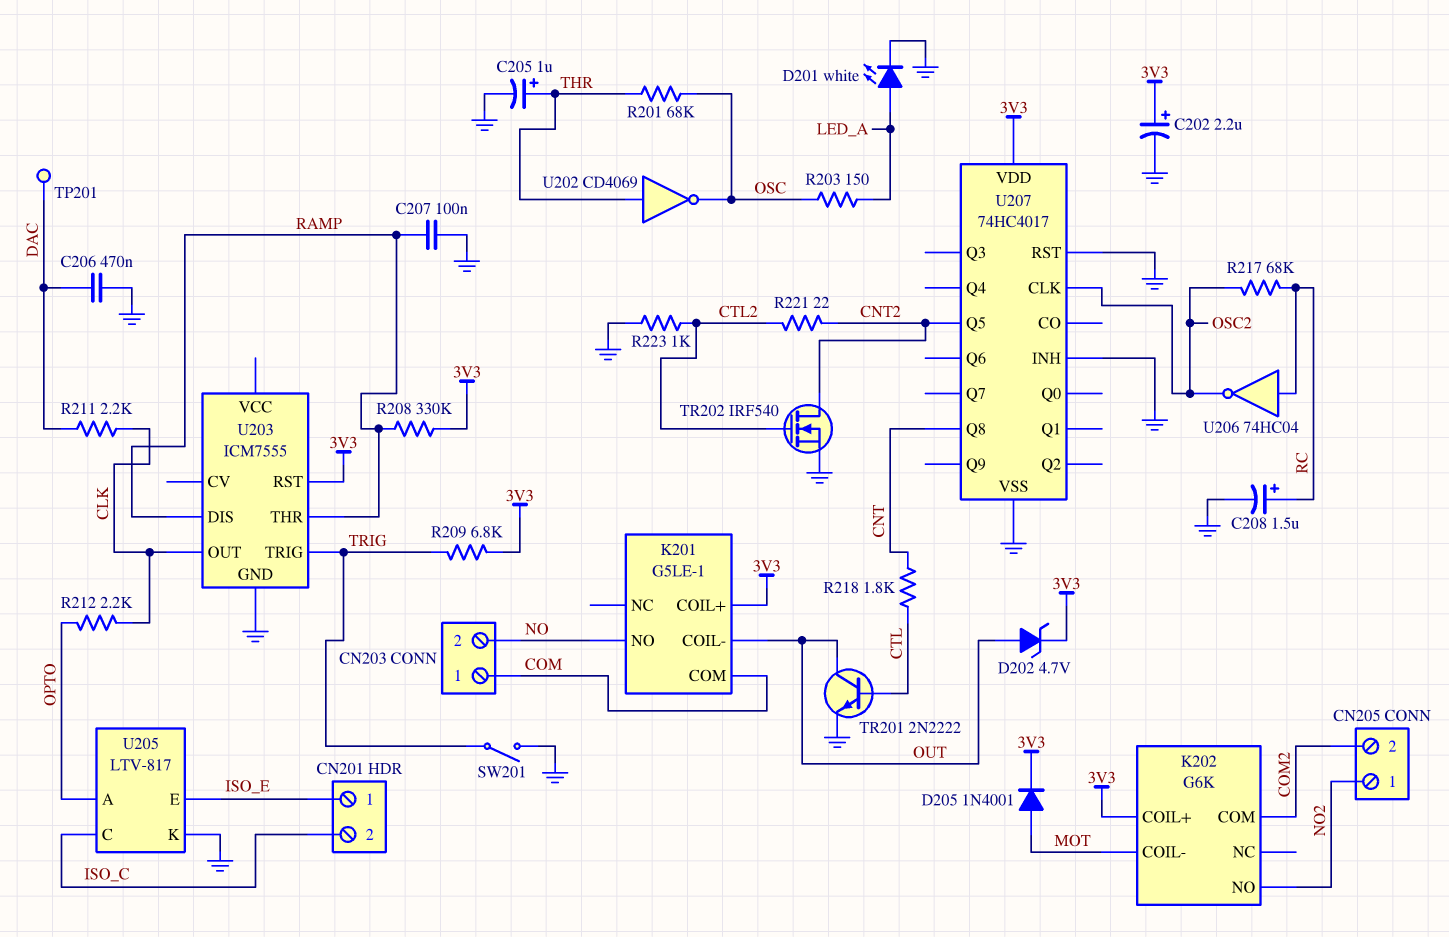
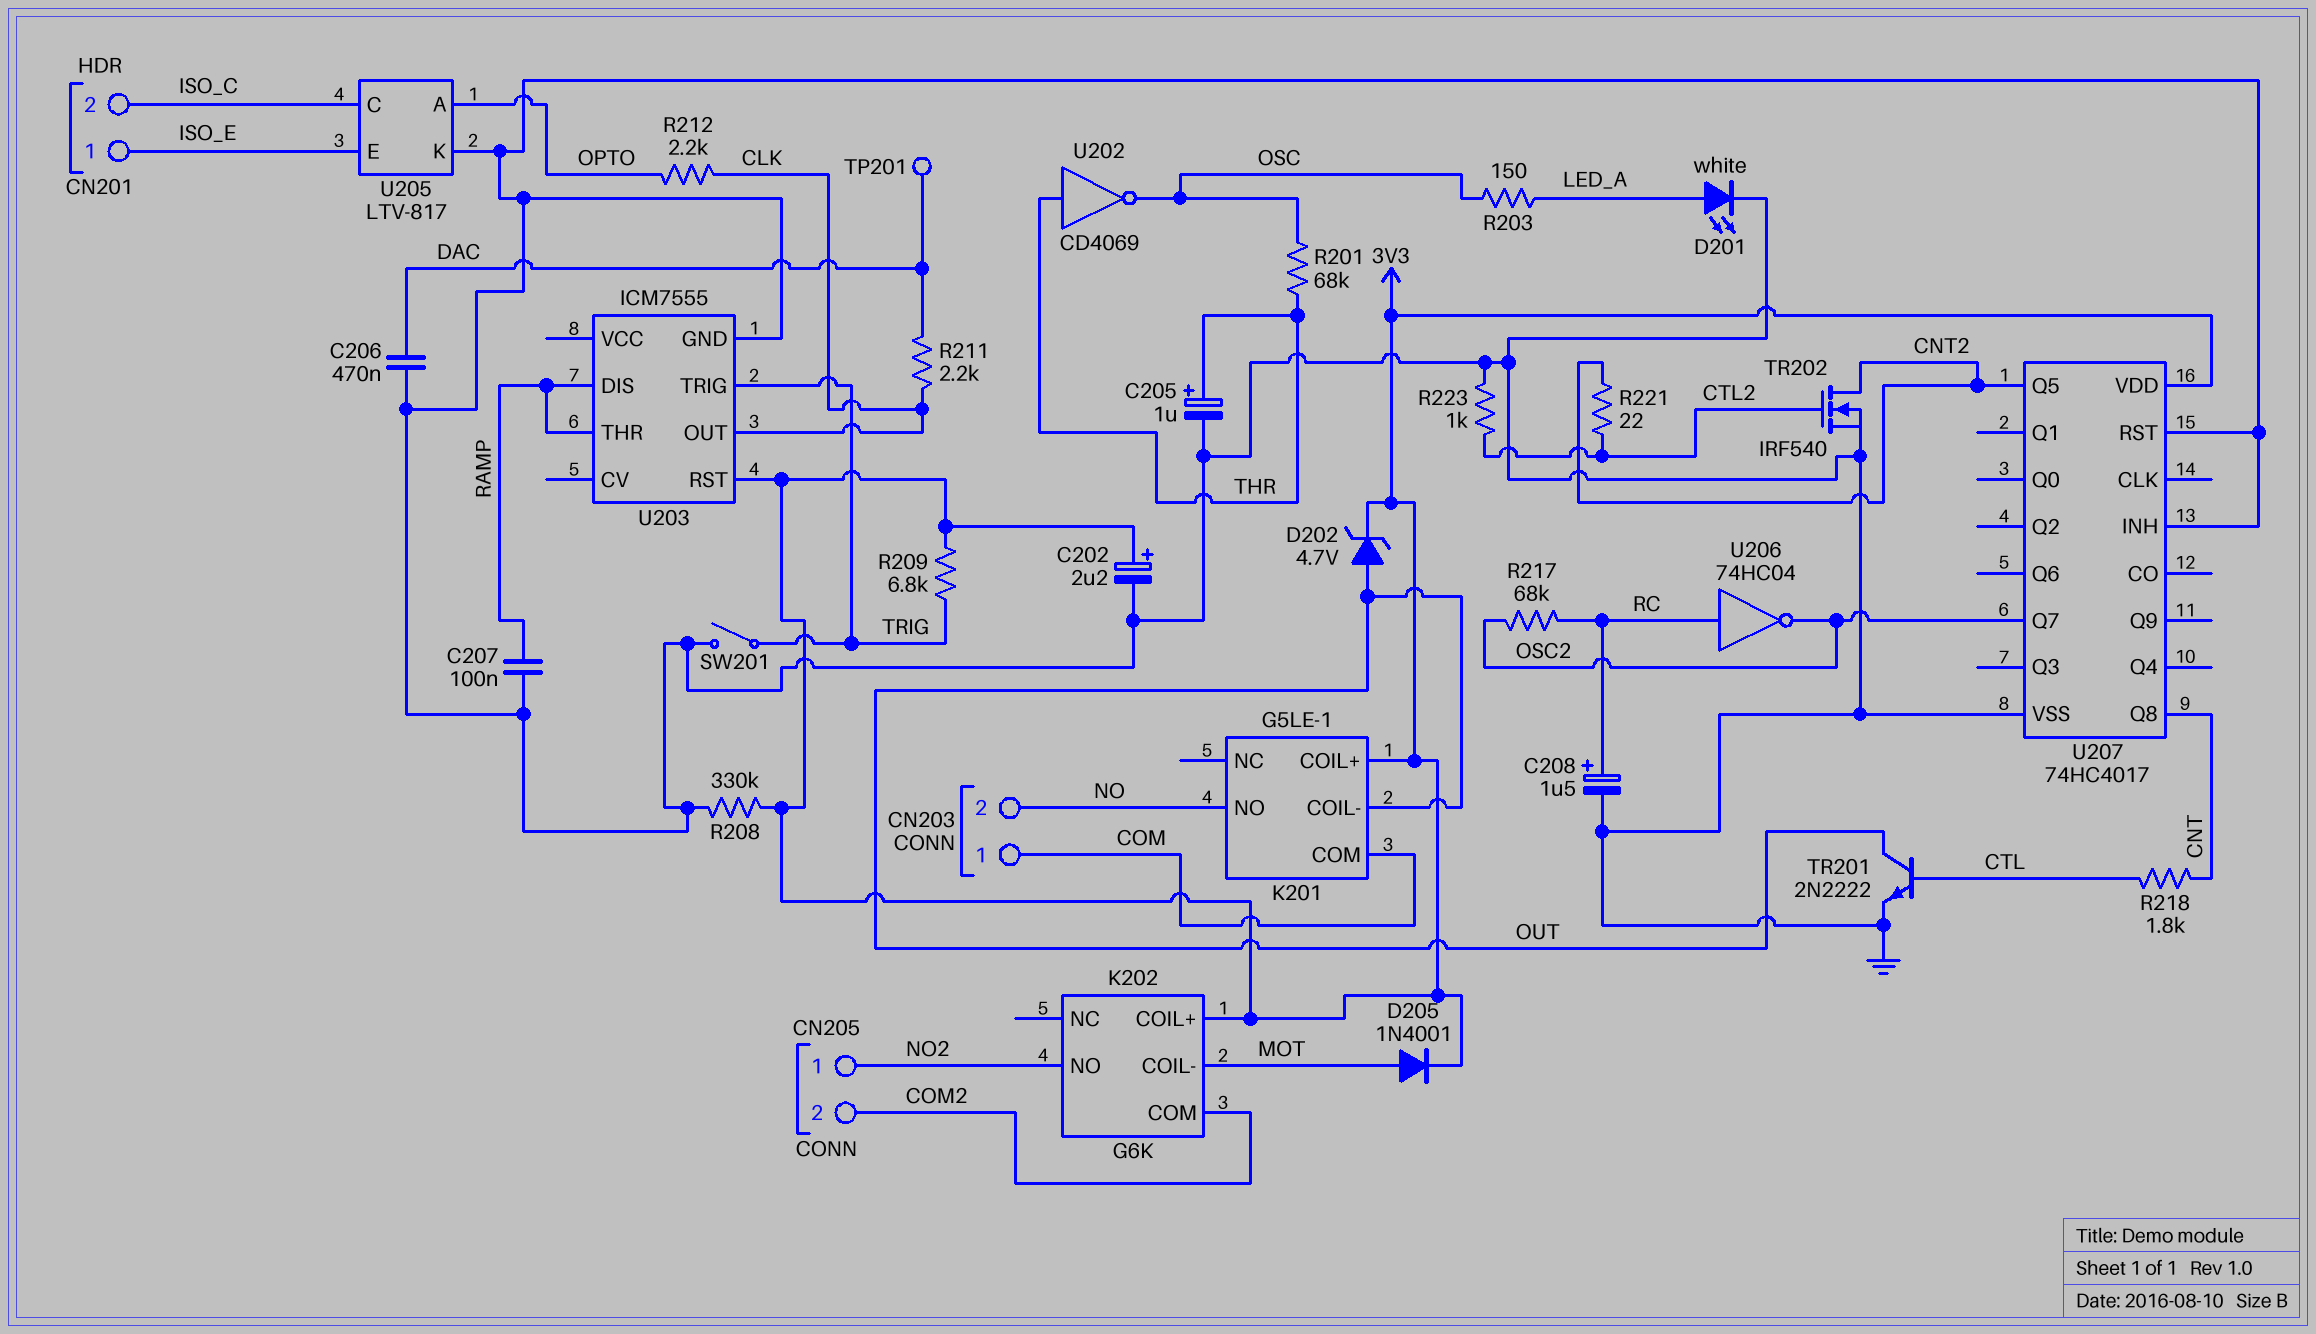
R208: 330k (3V3, RAMP) -> 330k (3V3, GND)
U207 pin CLK: OSC2 -> none
U207 pin Q7: none -> OSC2

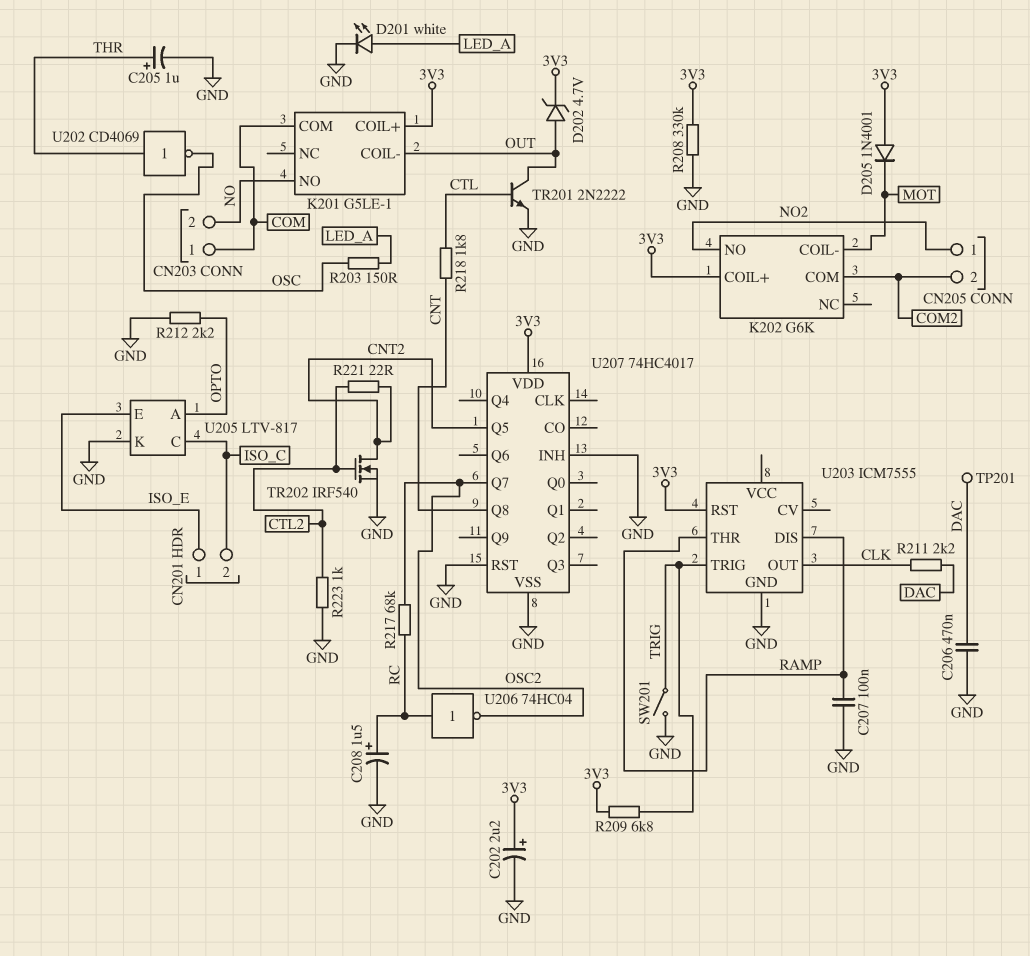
D205: diode 1N4001 (A MOT, K 3V3) -> diode 1N4001 (A 3V3, K MOT)
R201: 68k (OSC, THR) -> none
R212: 2.2k (CLK, OPTO) -> 2.2k (GND, OPTO)

